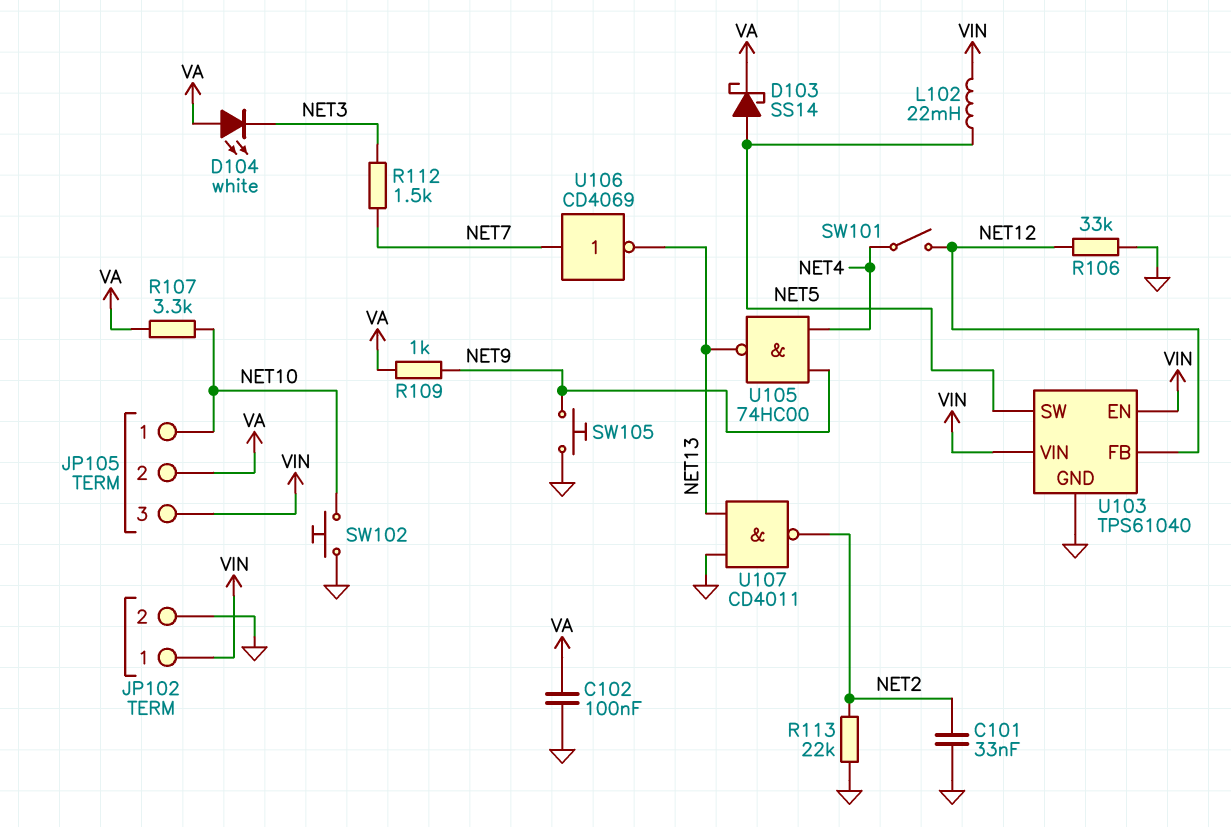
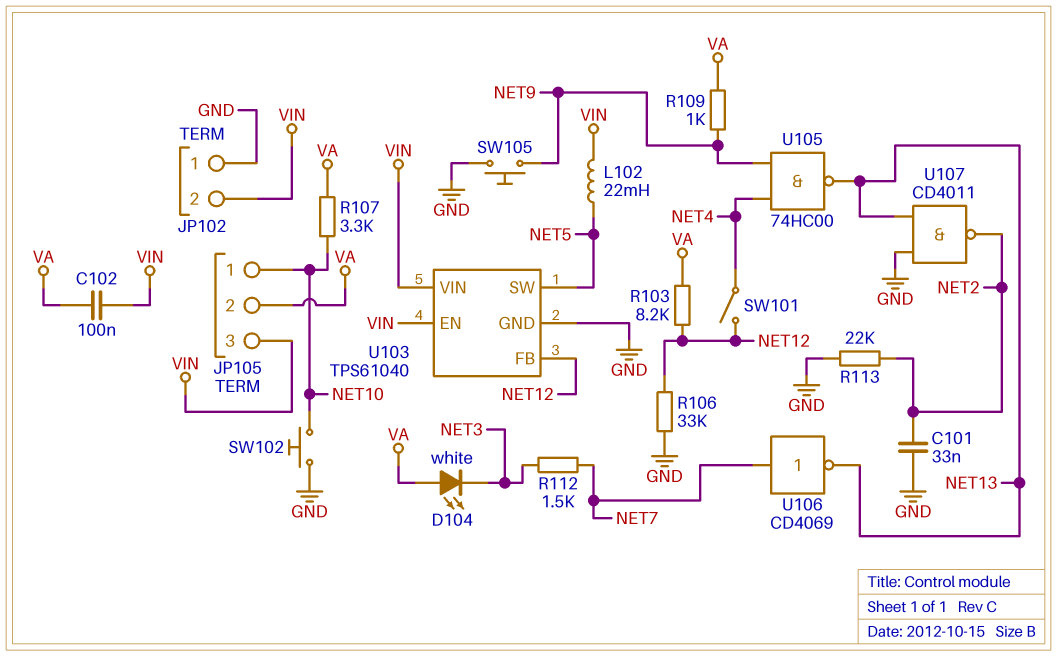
C102: 100nF (GND, VA) -> 100nF (VA, VIN)
D103: schottky SS14 (A NET5, K VA) -> none
JP102 pin 1: VIN -> GND
JP102 pin 2: GND -> VIN
R103: none -> 8.2k (NET12, VA)

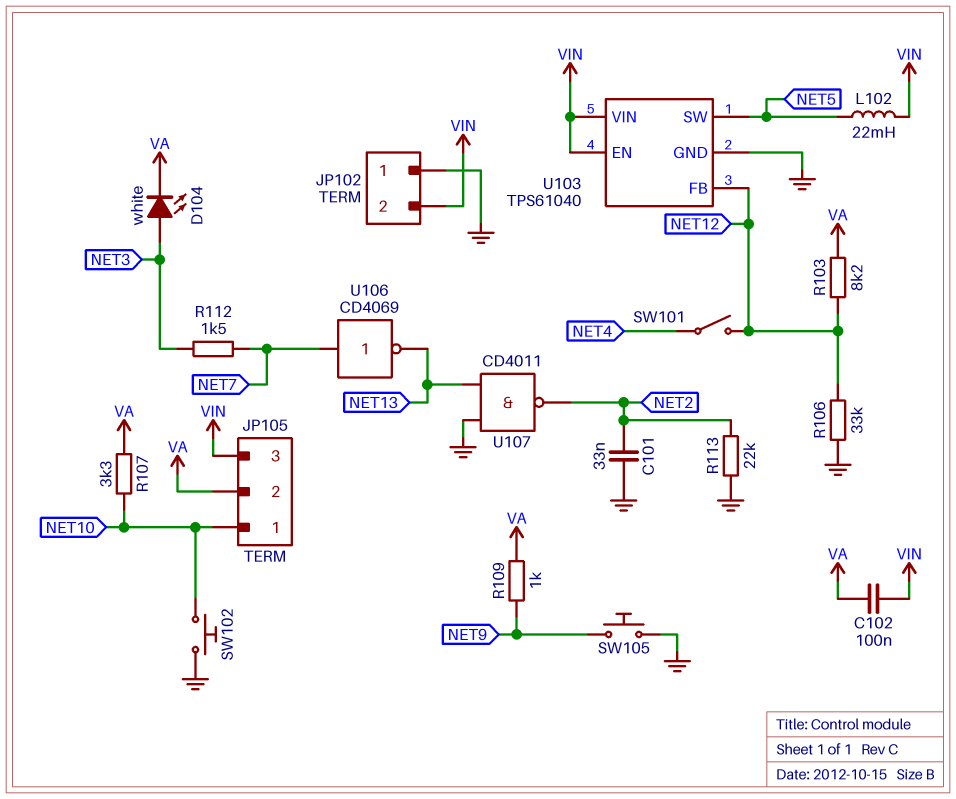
D104: LED white (A VA, K NET3) -> LED white (A NET3, K VA)
U105: NAND 74HC00 (in NET4, in NET9, out NET13) -> none

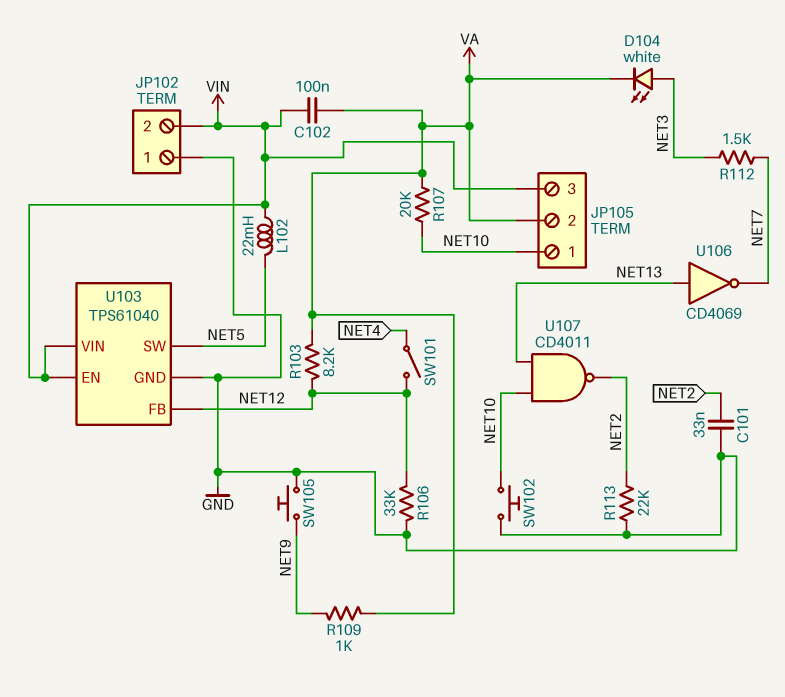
R107: 3.3k (NET10, VA) -> 20k (NET10, VA)
U106: NOT CD4069 (in NET7, out NET13) -> NOT CD4069 (in NET13, out NET7)
U107: NAND CD4011 (in GND, in NET13, out NET2) -> NAND CD4011 (in NET10, in NET13, out NET2)

